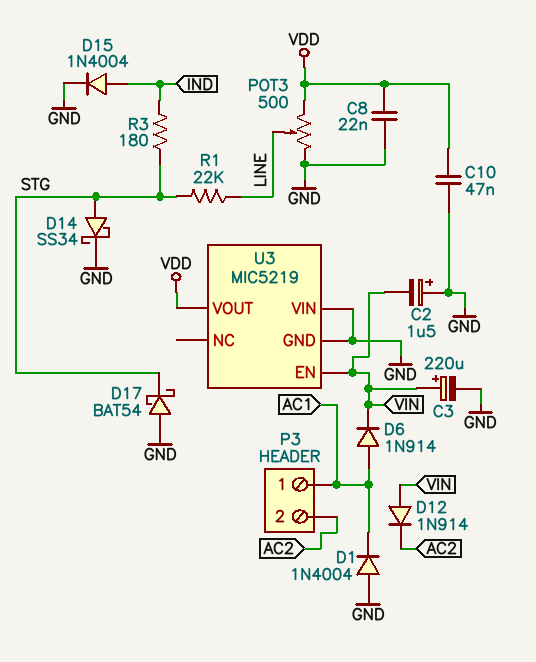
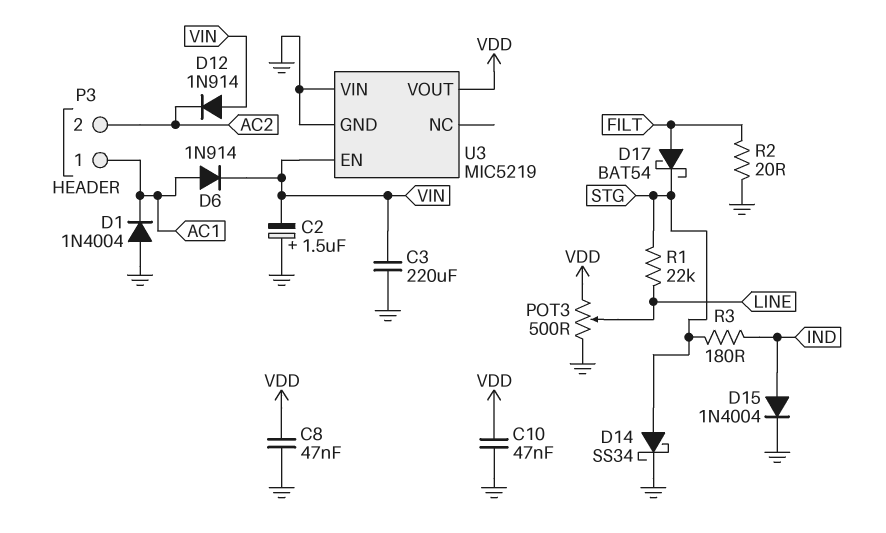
C3: 220uF (plus VIN, minus GND) -> 220uF (GND, VIN)
C8: 22nF (GND, VDD) -> 47nF (GND, VDD)
D17: schottky BAT54 (A GND, K STG) -> schottky BAT54 (A FILT, K STG)
R2: none -> 20 (FILT, GND)

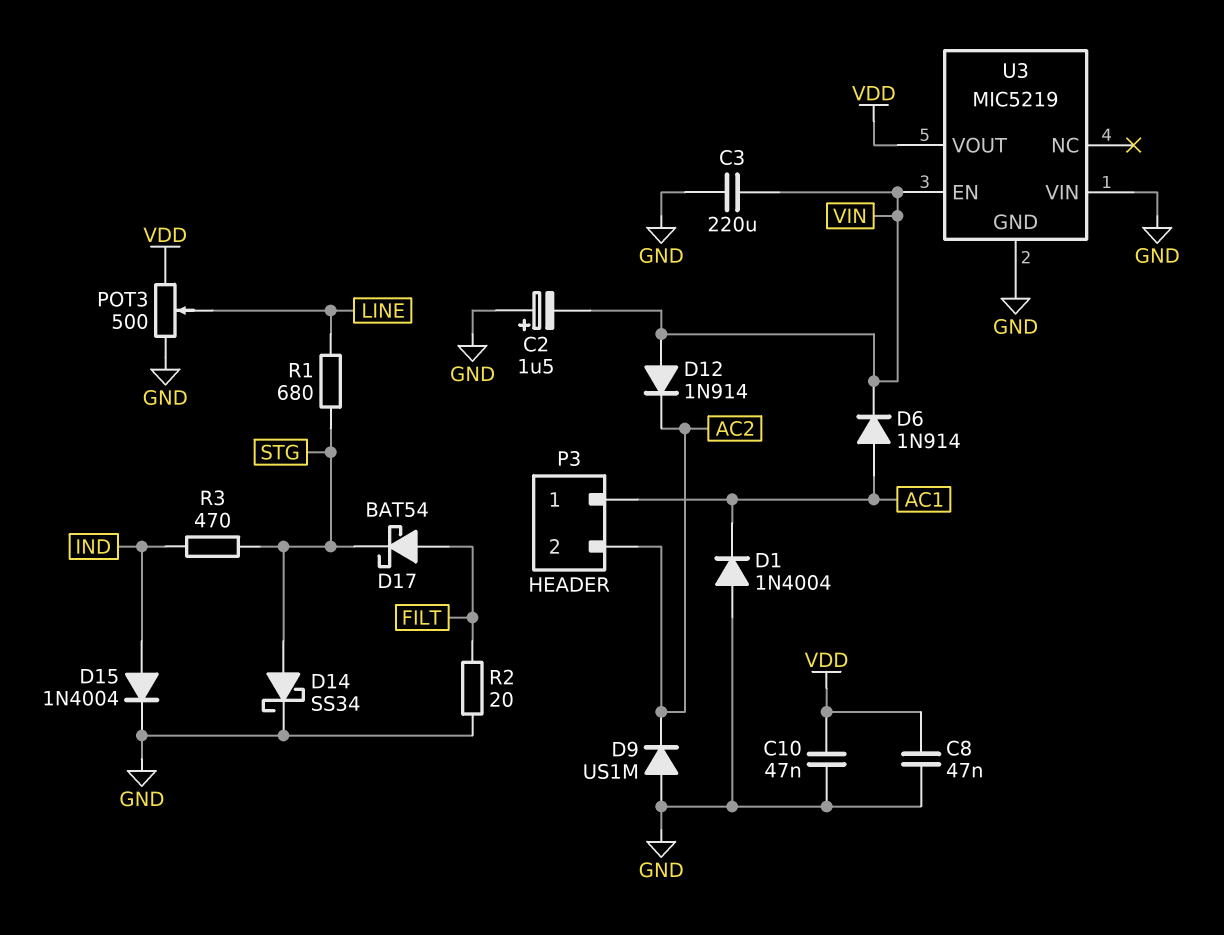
D9: none -> diode US1M (A GND, K AC2)
R1: 22k (LINE, STG) -> 680 (LINE, STG)
R3: 180 (IND, STG) -> 470 (IND, STG)

